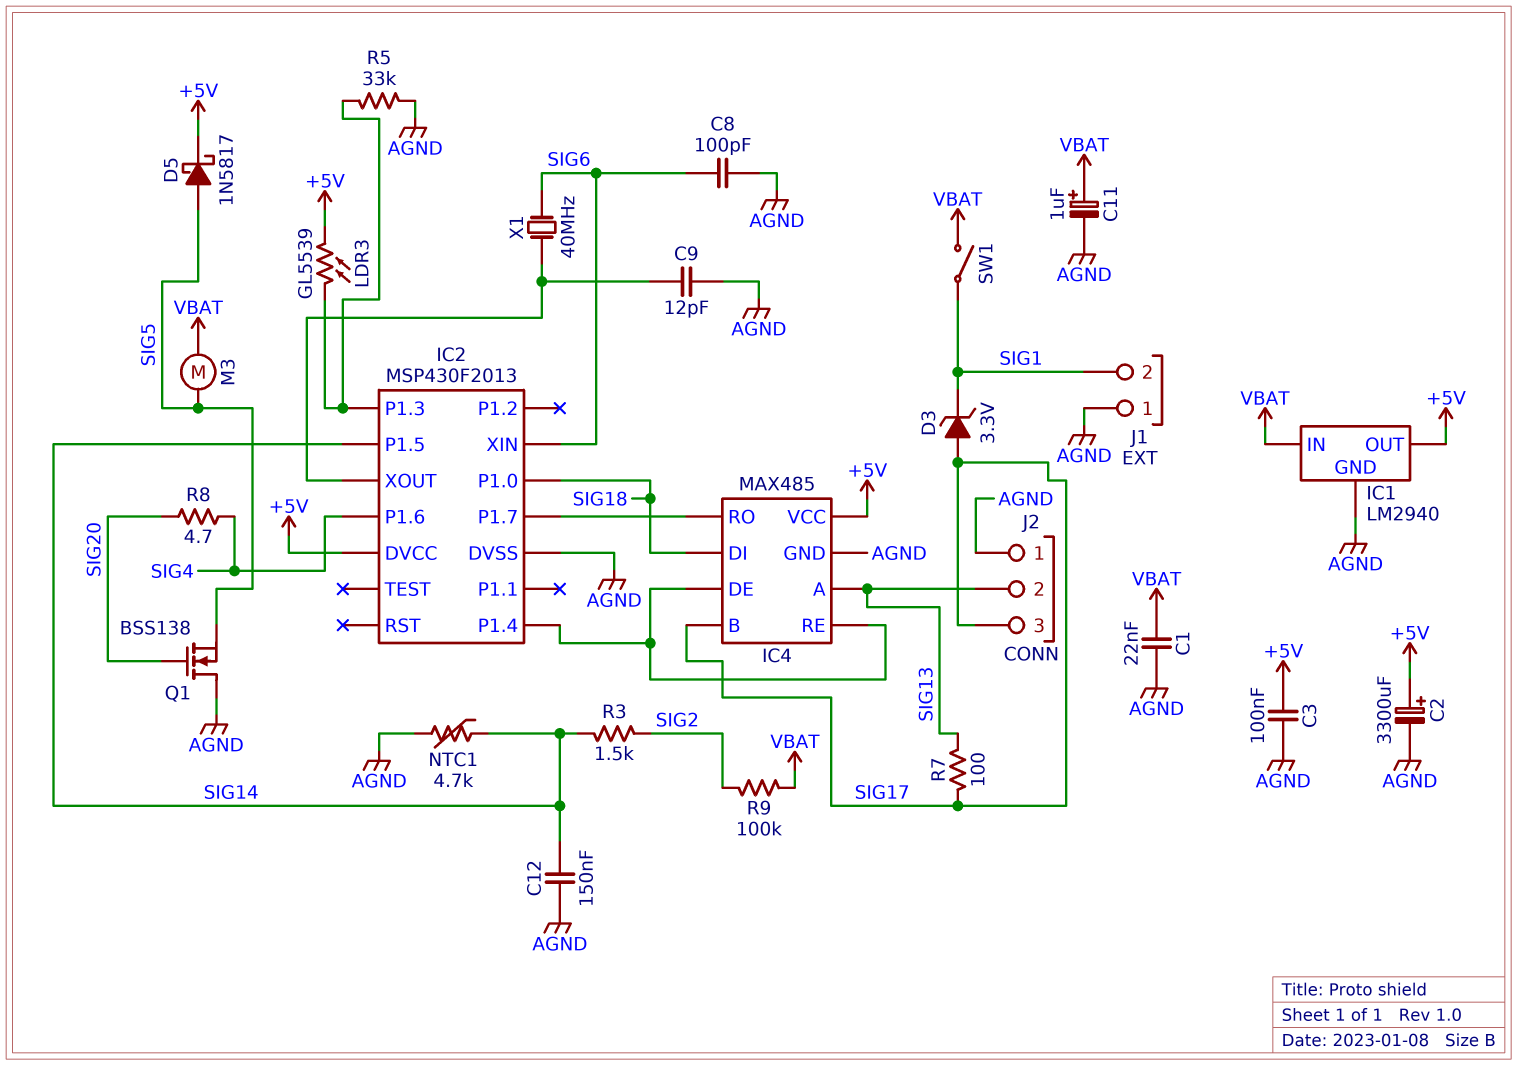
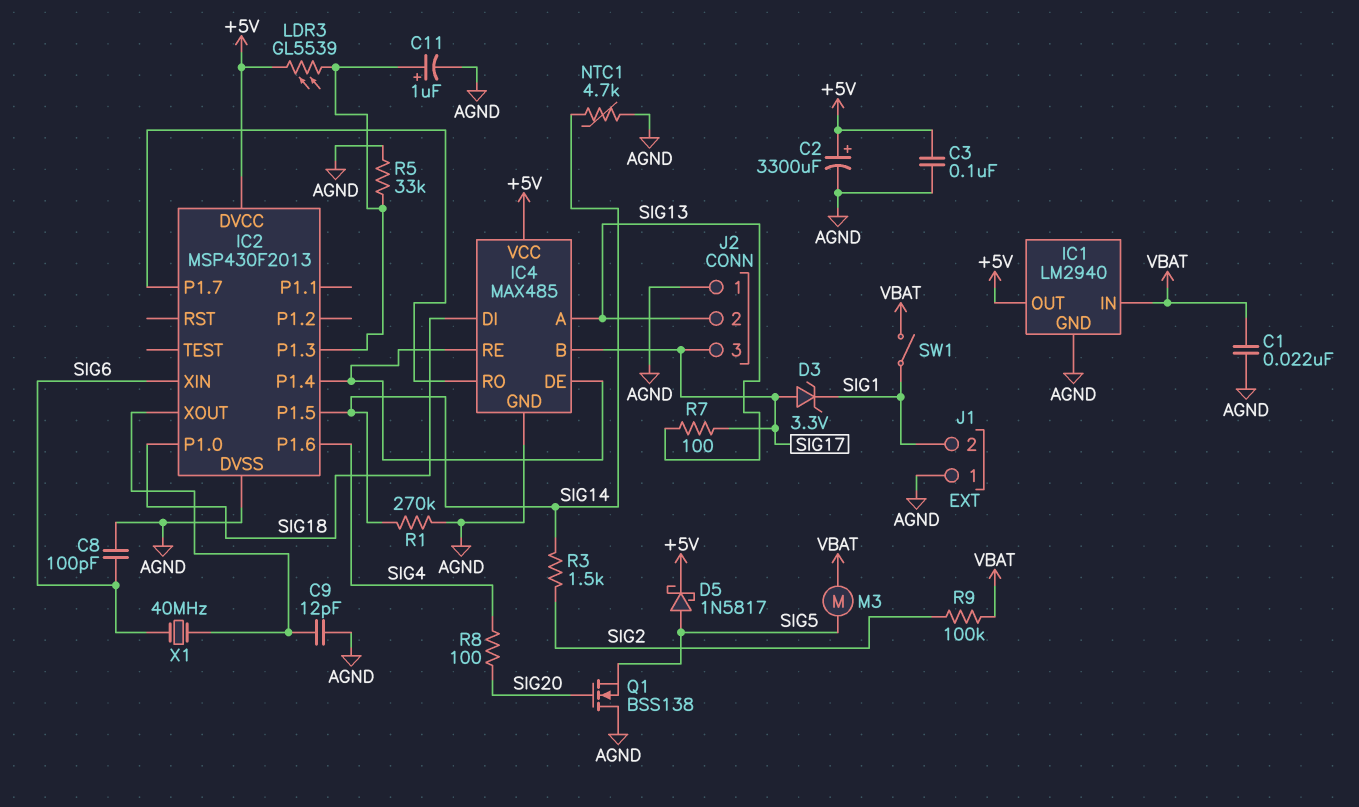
C11: 1uF (plus VBAT, minus AGND) -> 1uF (plus IC2/P1.3, minus AGND)
C12: 150nF (AGND, SIG14) -> none
R1: none -> 270k (AGND, SIG14)
R8: 4.7 (SIG4, SIG20) -> 100 (SIG4, SIG20)

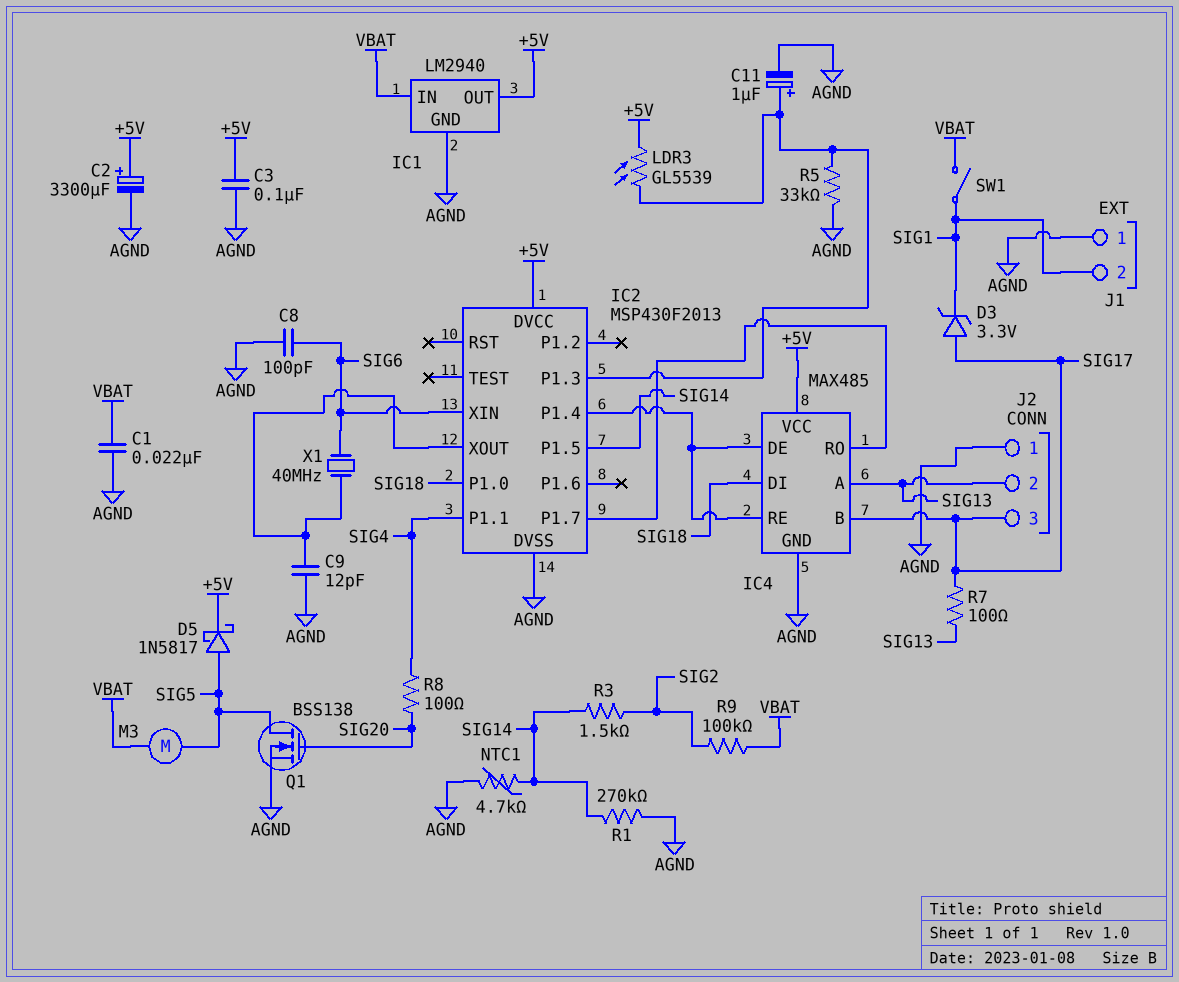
IC2 pin P1.1: none -> SIG4
IC2 pin P1.6: SIG4 -> none
Q1: NMOS BSS138 (G SIG20, D AGND, S SIG5) -> NMOS BSS138 (G SIG20, D SIG5, S AGND)

